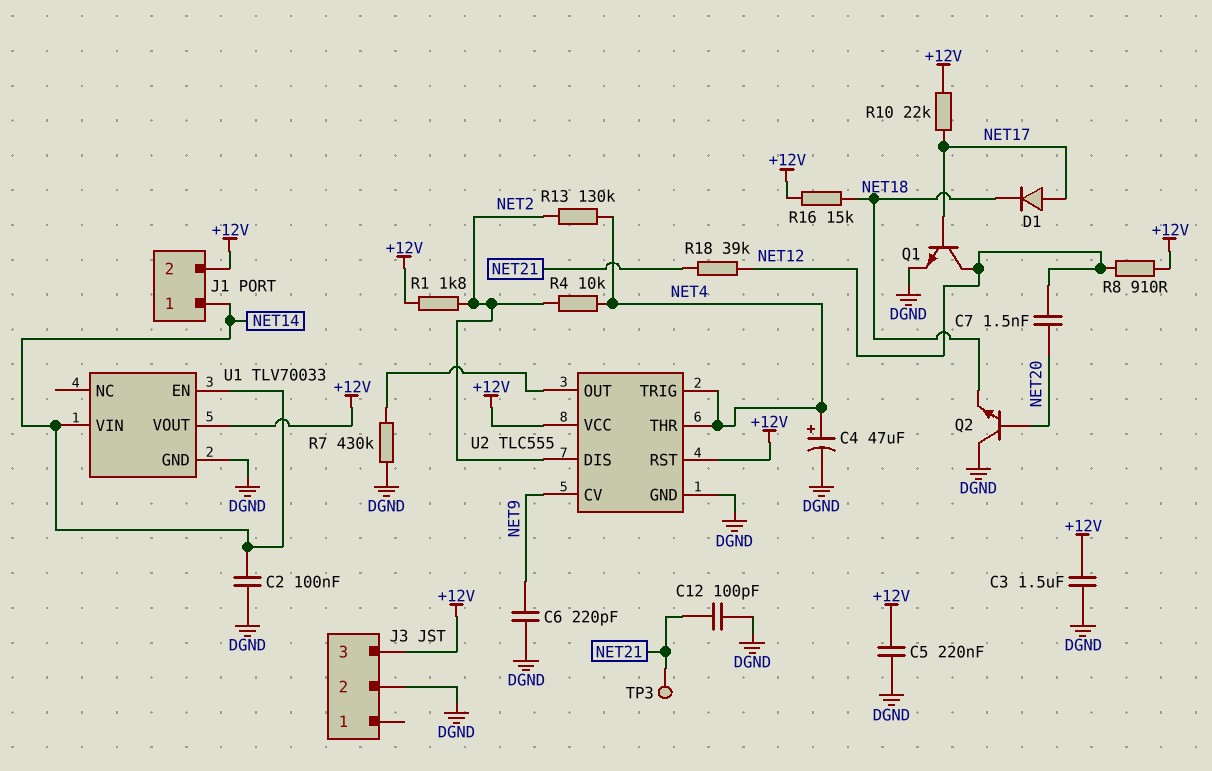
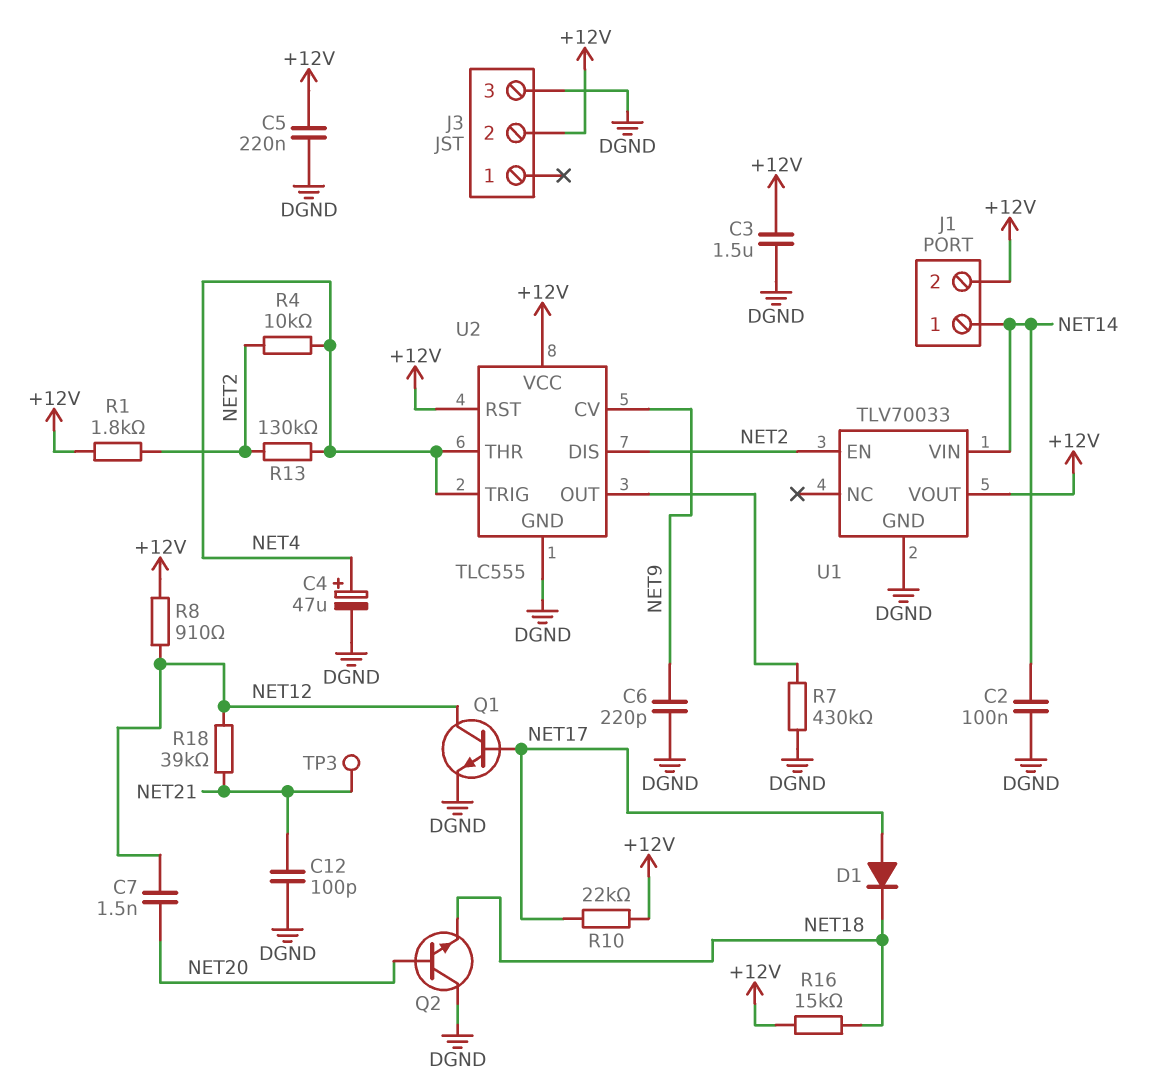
J3 pin 2: DGND -> +12V
J3 pin 3: +12V -> DGND
U1 pin EN: NET14 -> NET2

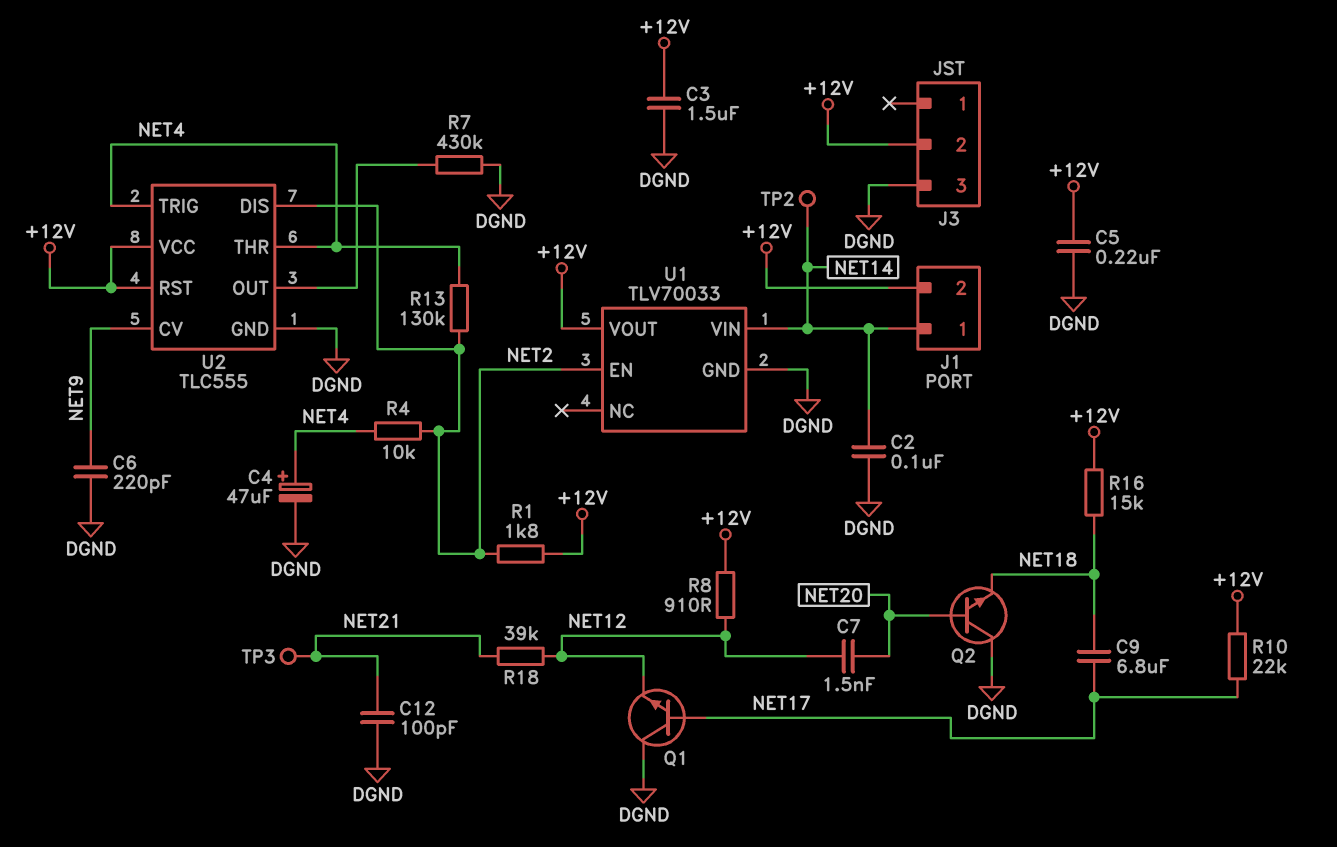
C9: none -> 6.8uF (NET17, NET18)
D1: diode (A NET17, K NET18) -> none
Q1: NPN (B NET17, C NET12, E DGND) -> NPN (B NET17, C DGND, E NET12)
TP2: none -> test point (NET14)

